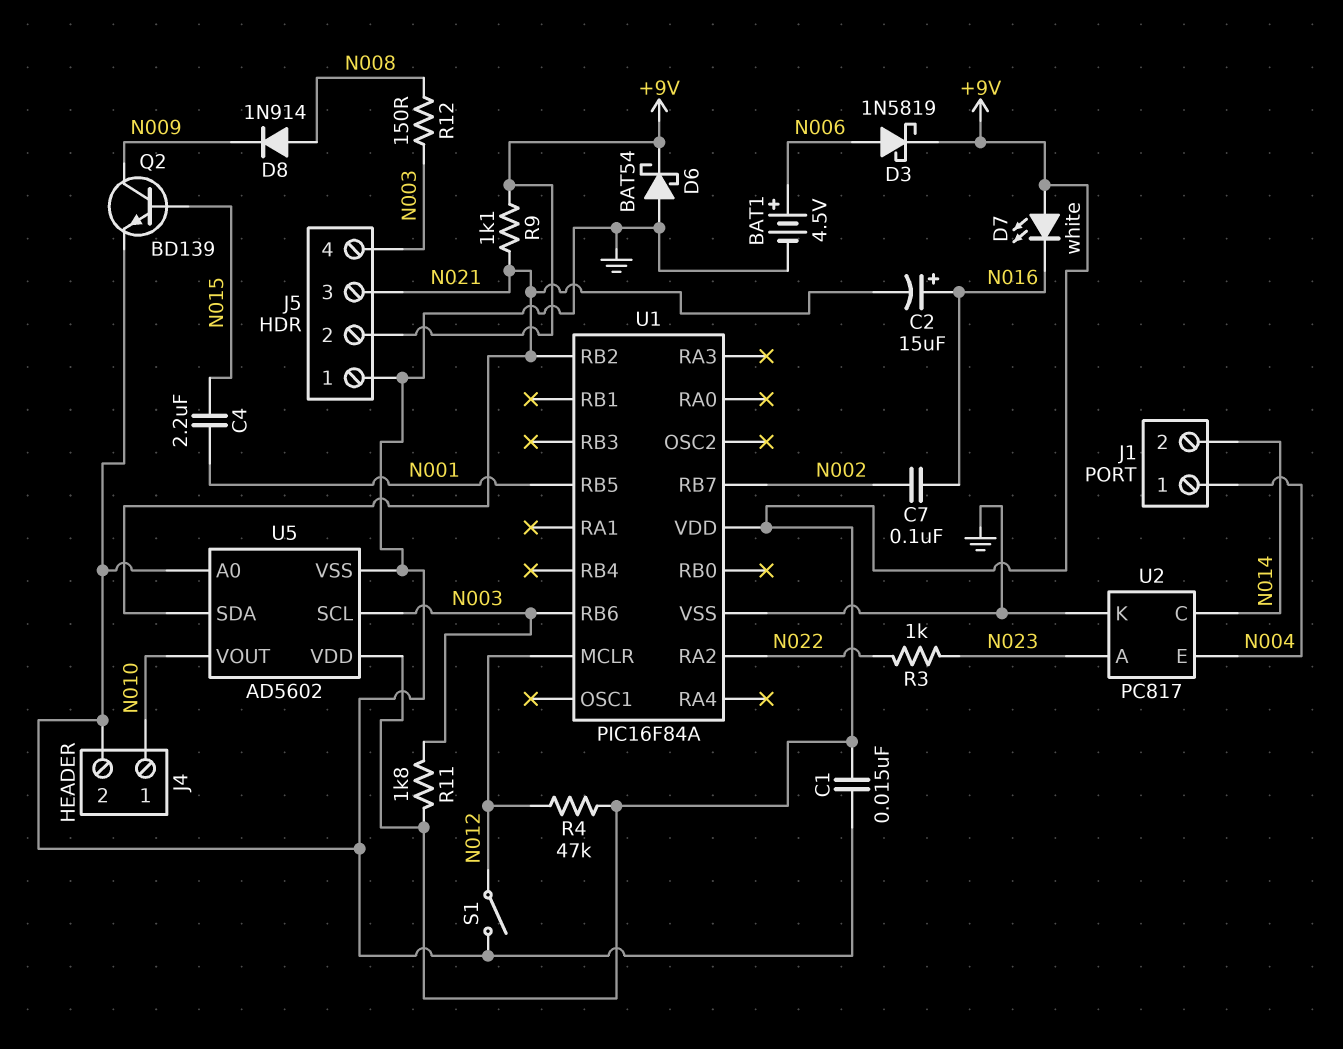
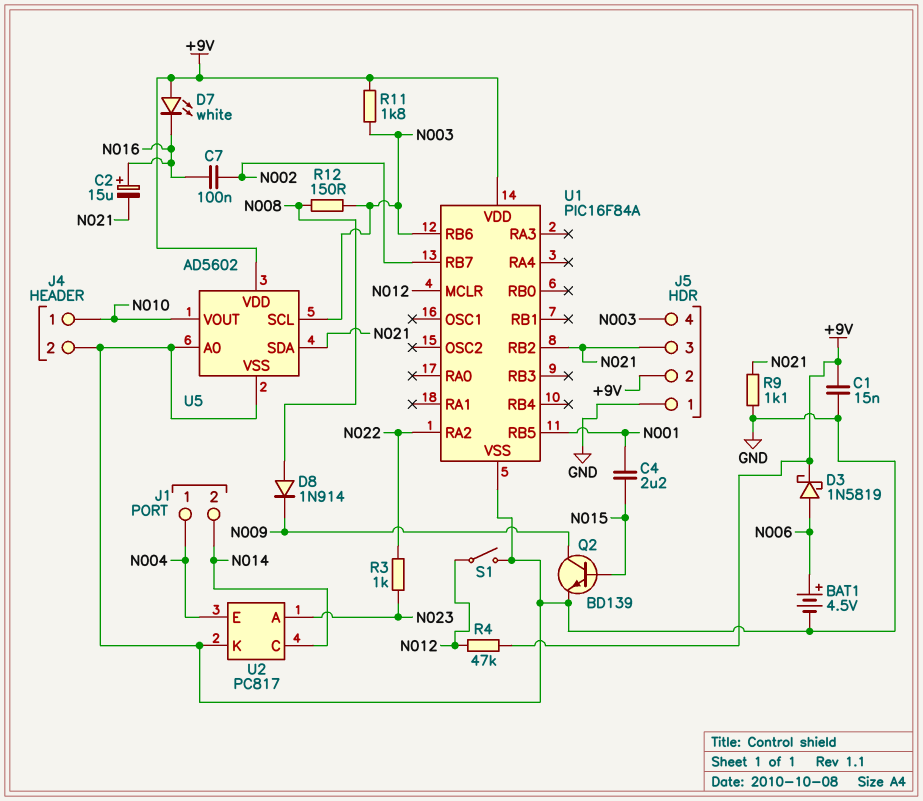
D6: schottky BAT54 (A GND, K +9V) -> none
R9: 1.1k (+9V, N021) -> 1.1k (GND, N021)

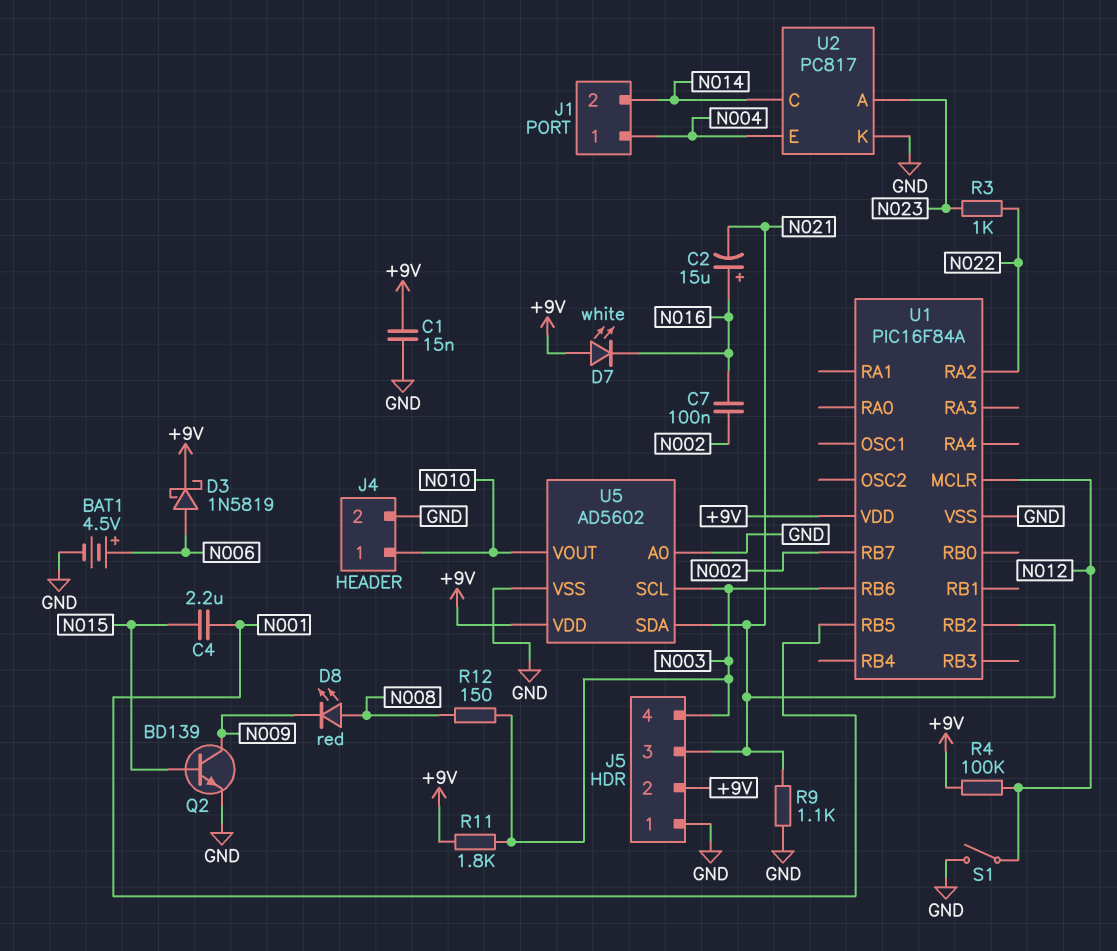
D8: diode 1N914 (A N008, K N009) -> LED red (A N008, K N009)
R4: 47k (+9V, N012) -> 100k (+9V, N012)

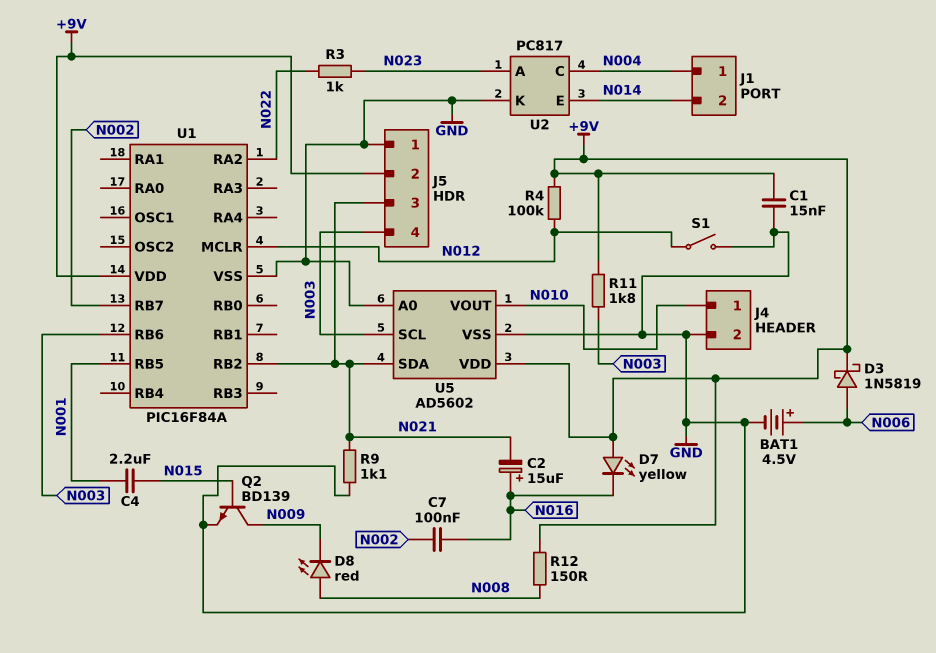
D7: LED white (A +9V, K N016) -> LED yellow (A +9V, K N016)
R12: 150 (N003, N008) -> 150 (+9V, N008)
U2 pin C: N014 -> N004
U2 pin E: N004 -> N014

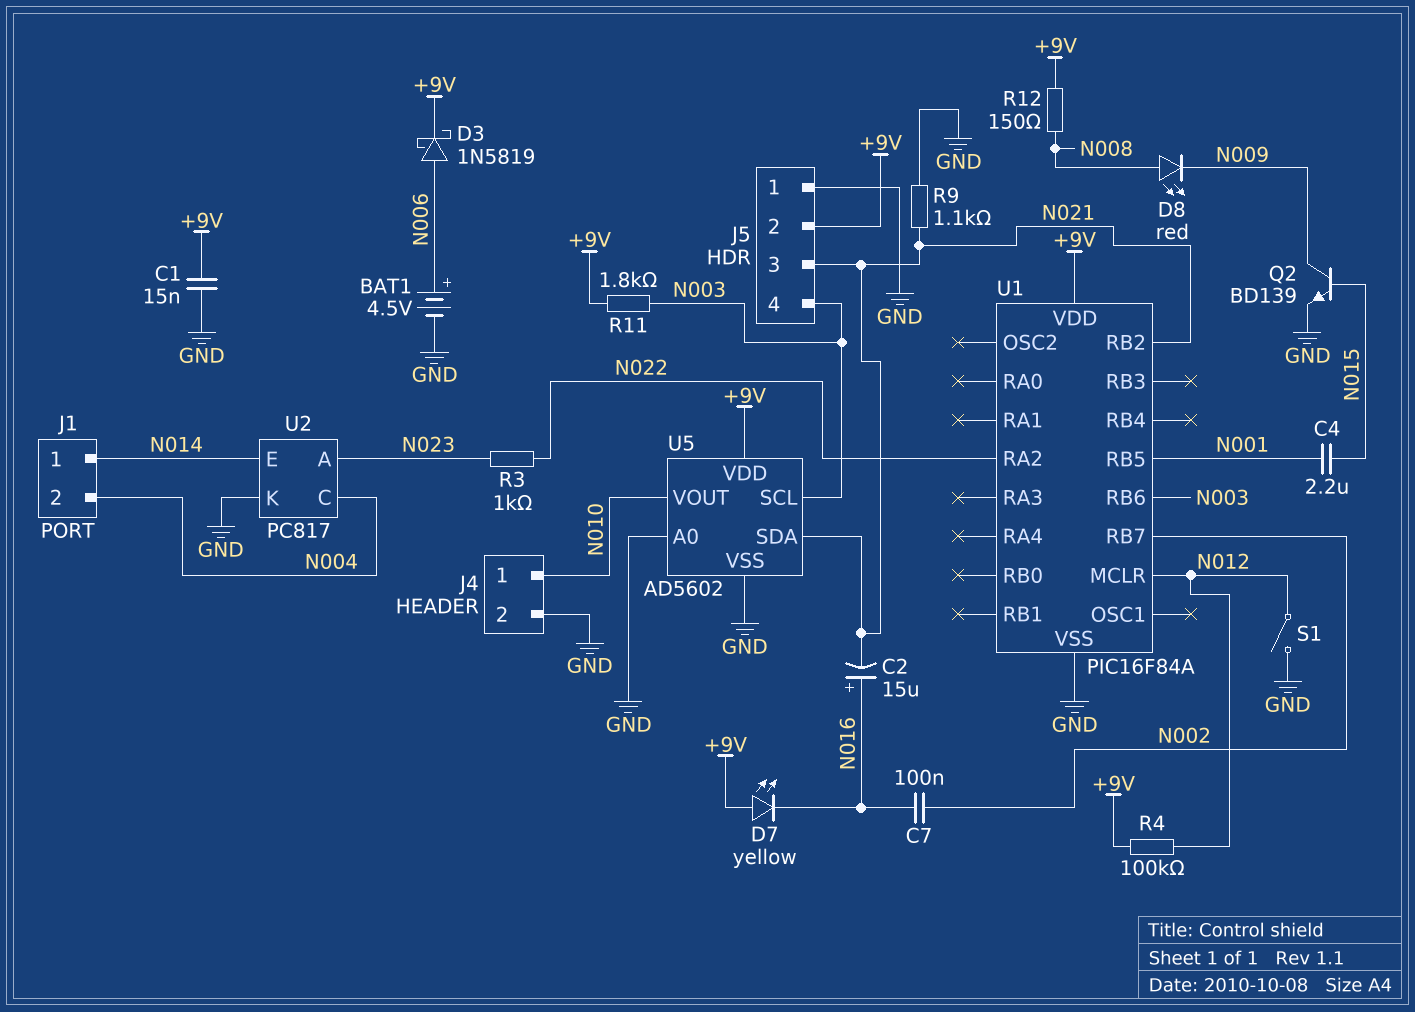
J1 pin 1: N004 -> N014
J1 pin 2: N014 -> N004

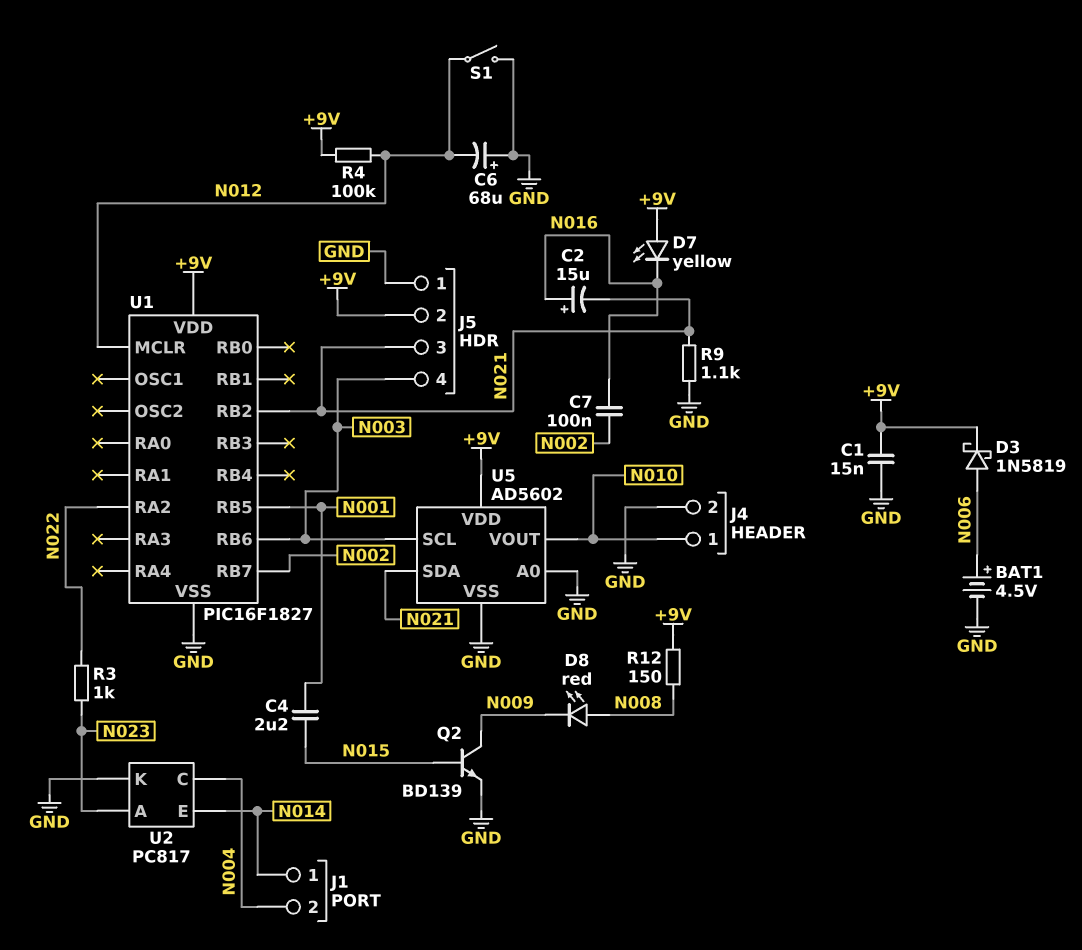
C6: none -> 68uF (plus GND, minus N012)
R11: 1.8k (+9V, N003) -> none
U1: PIC16F84A -> PIC16F1827

